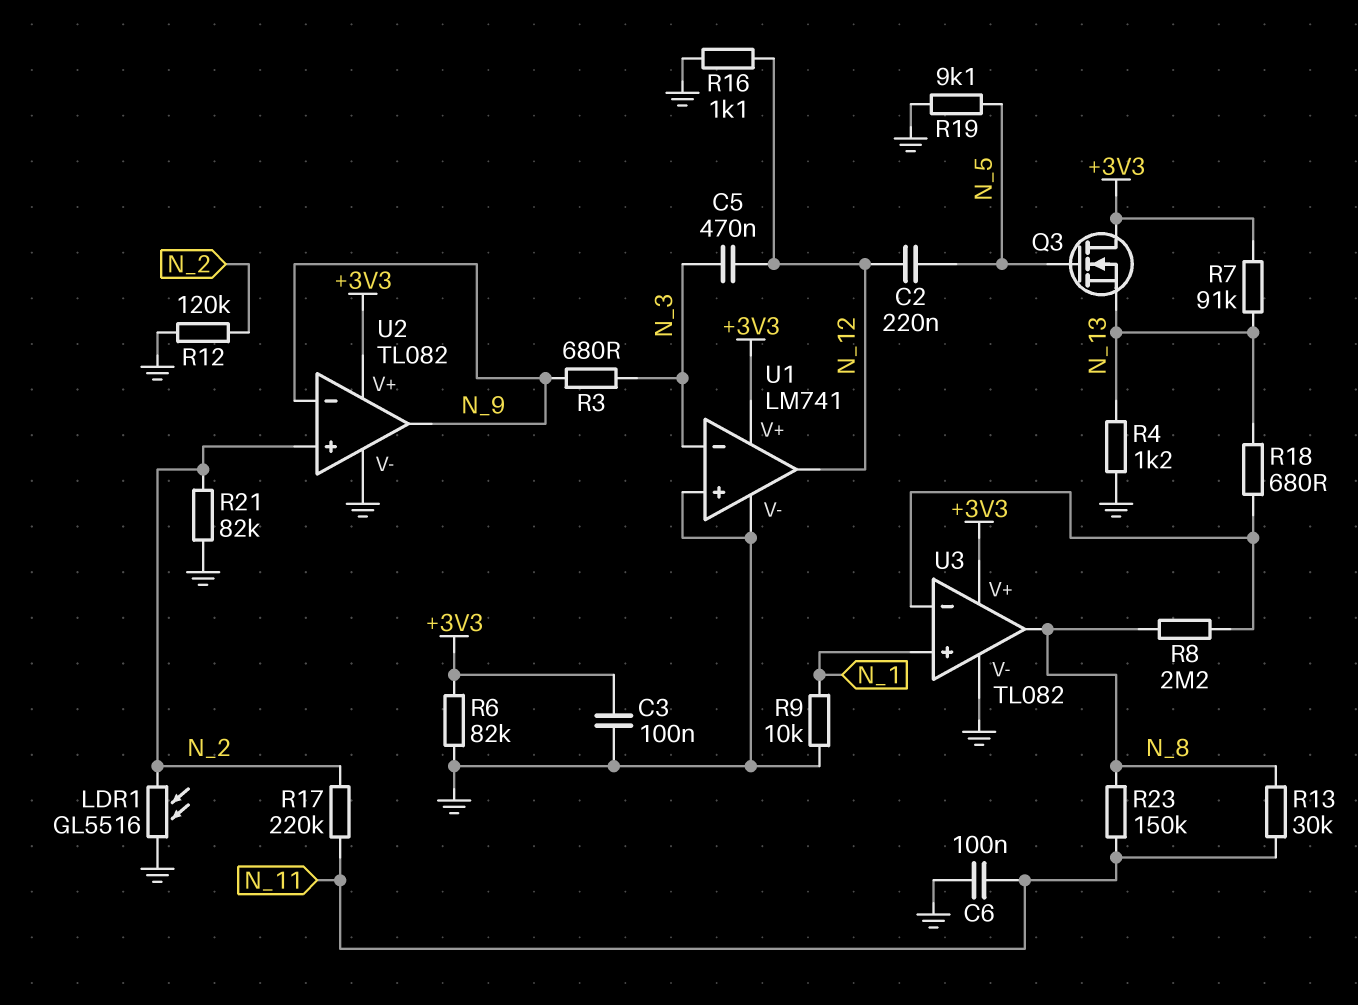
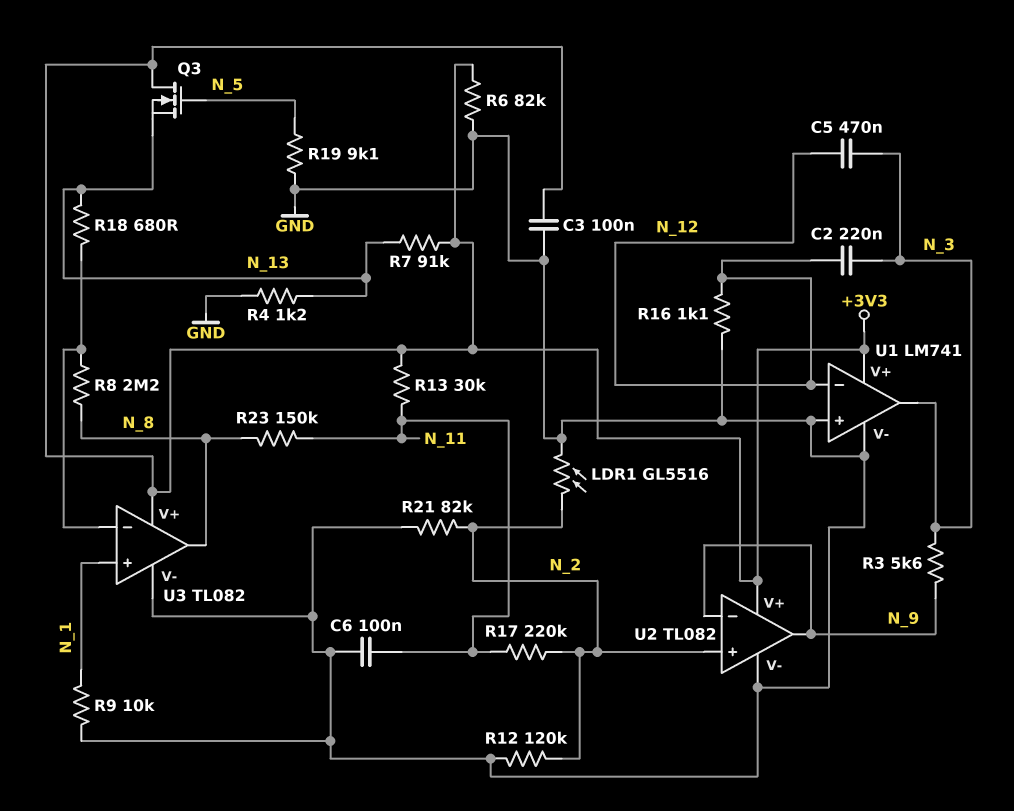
C2: 220nF (N_5, N_12) -> 220nF (N_3, N_12)
R3: 680 (N_3, N_9) -> 5.6k (N_3, N_9)
R13: 30k (N_8, N_11) -> 30k (+3V3, N_11)
U1 pin in-: N_3 -> N_12
U1 pin out: N_12 -> N_3

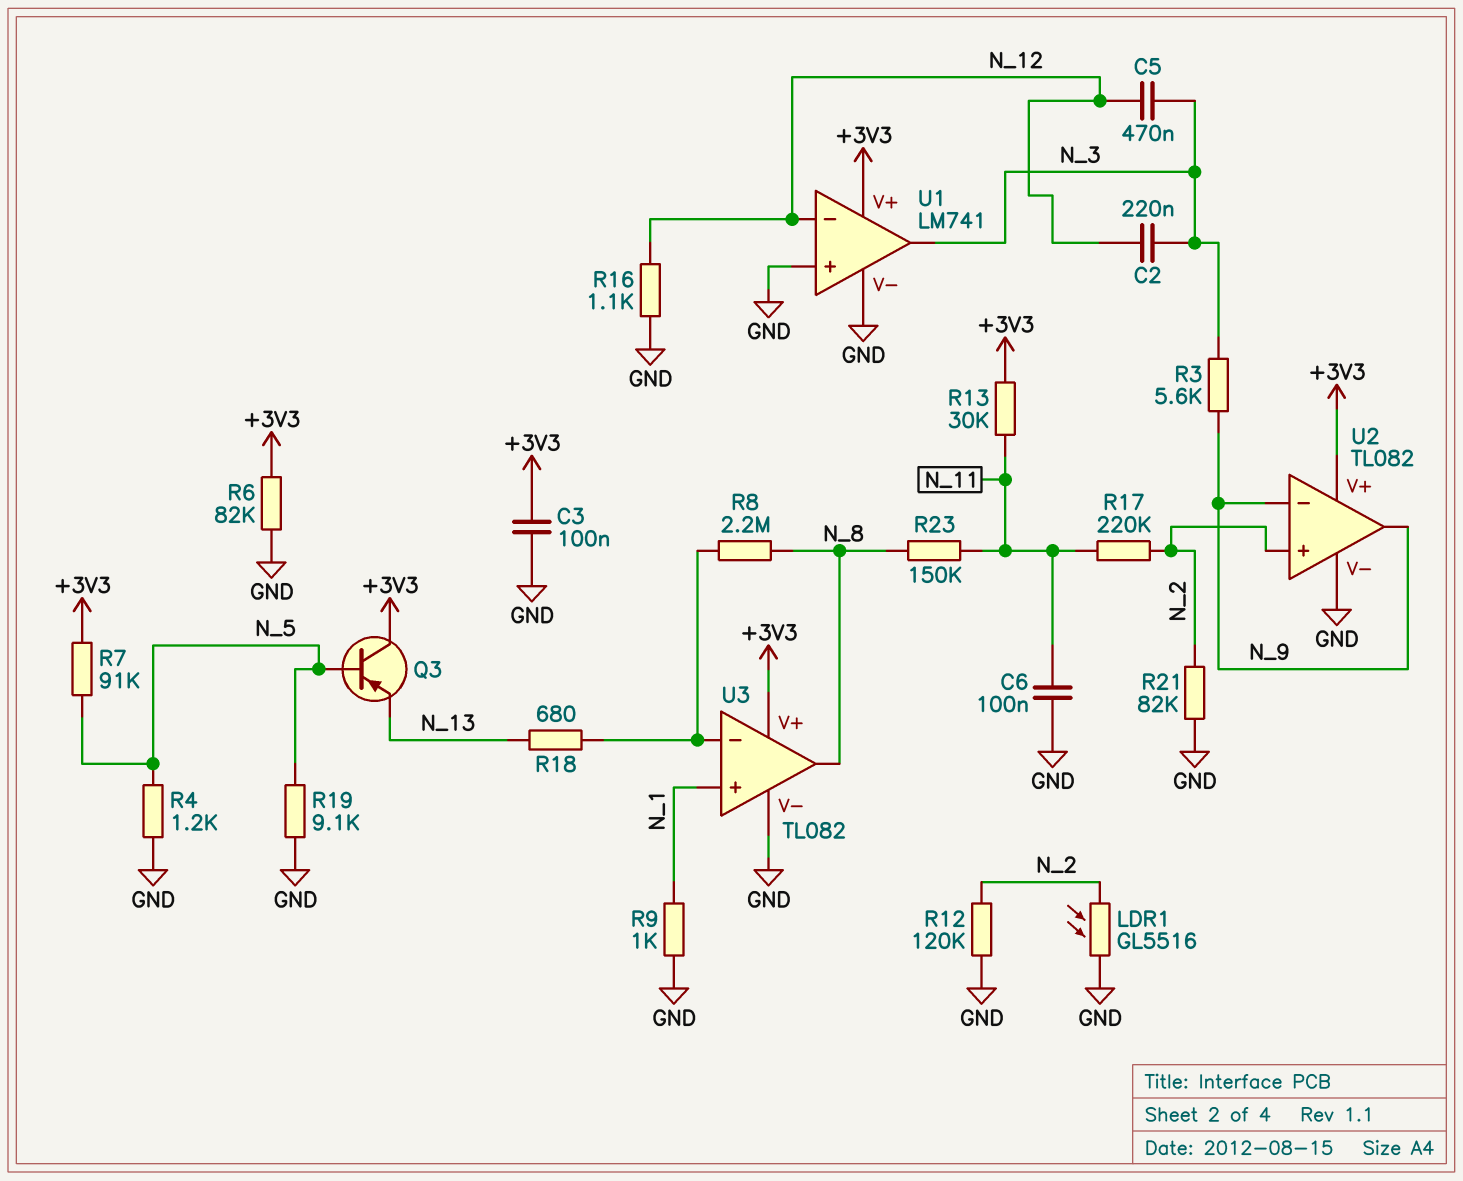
Q3: NMOS (G N_5, D +3V3, S N_13) -> PNP (B N_5, C +3V3, E N_13)
R4: 1.2k (GND, N_13) -> 1.2k (GND, N_5)
R7: 91k (+3V3, N_13) -> 91k (+3V3, N_5)
R9: 10k (GND, N_1) -> 1k (GND, N_1)

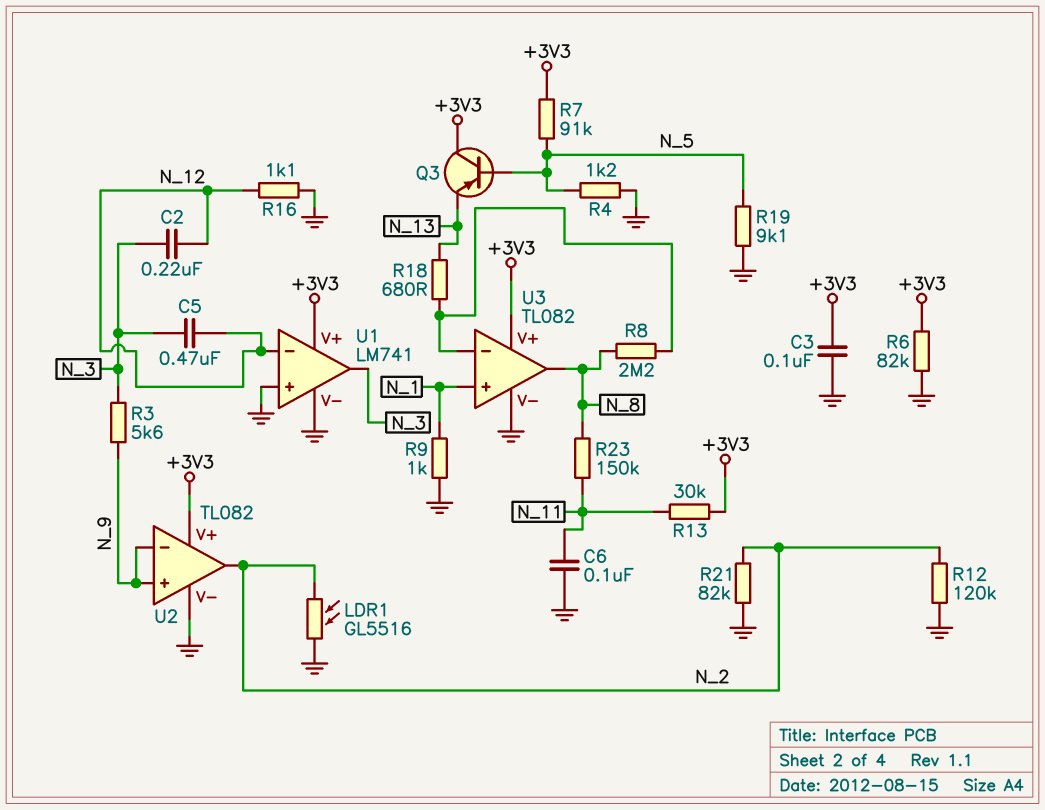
R17: 220k (N_2, N_11) -> none
U2 pin in+: N_2 -> N_9
U2 pin out: N_9 -> N_2

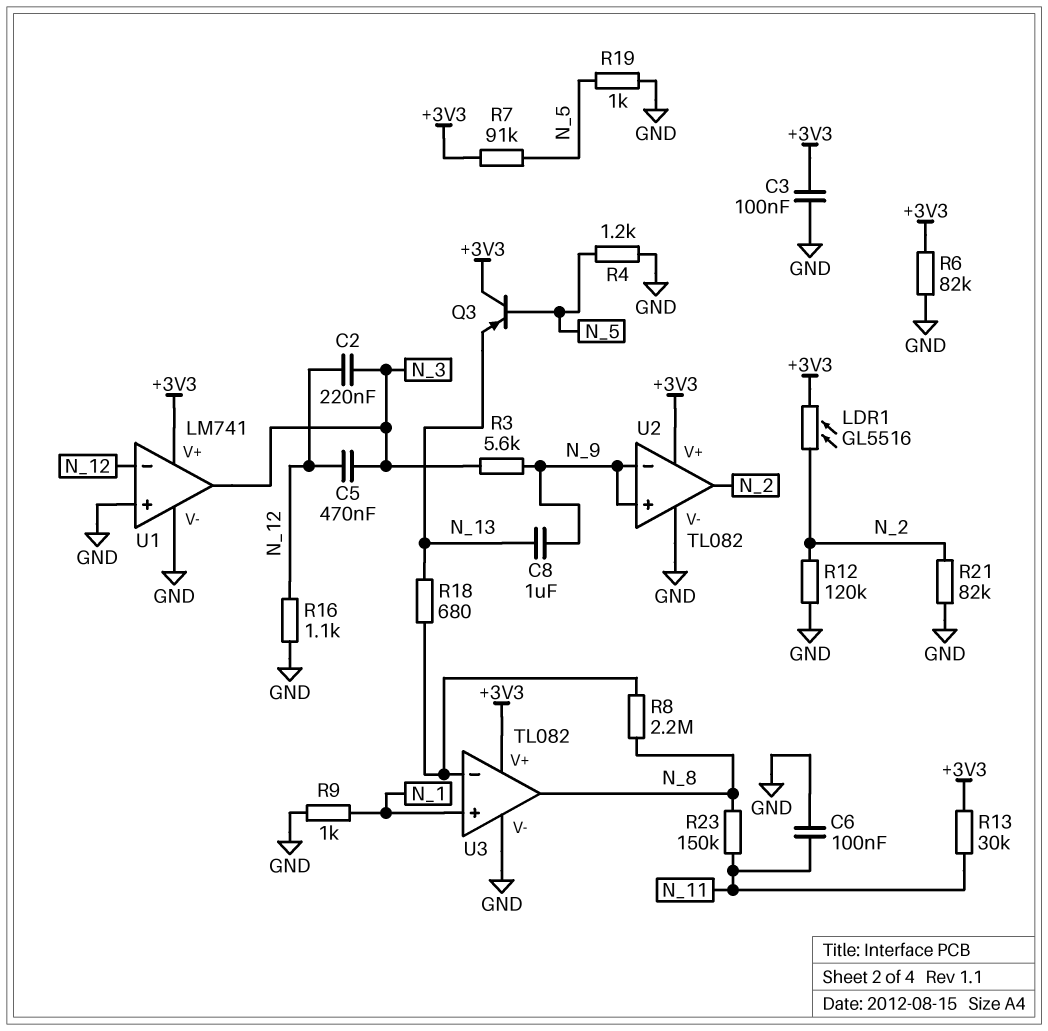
C8: none -> 1uF (N_9, N_13)
LDR1: GL5516 (GND, N_2) -> GL5516 (+3V3, N_2)
R19: 9.1k (GND, N_5) -> 1k (GND, N_5)

